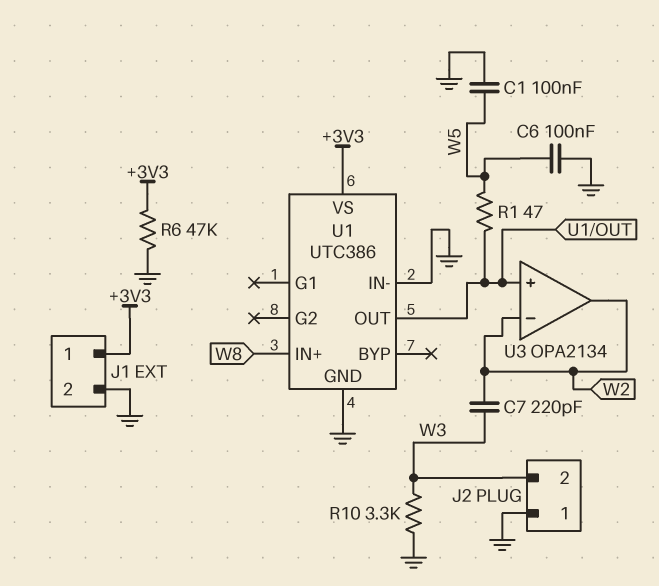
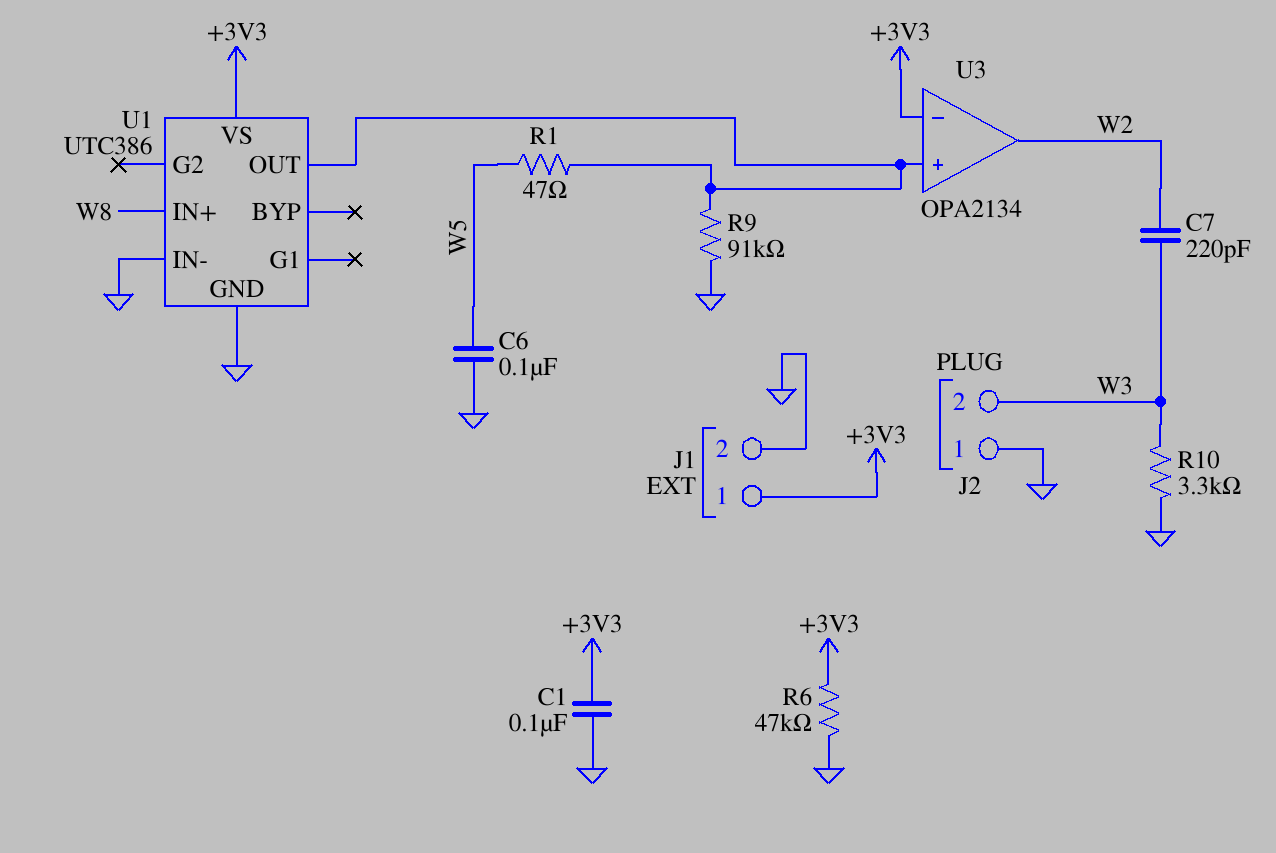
C1: 100nF (GND, W5) -> 100nF (+3V3, GND)
R9: none -> 91k (GND, U1/OUT)
U3 pin in-: W2 -> +3V3

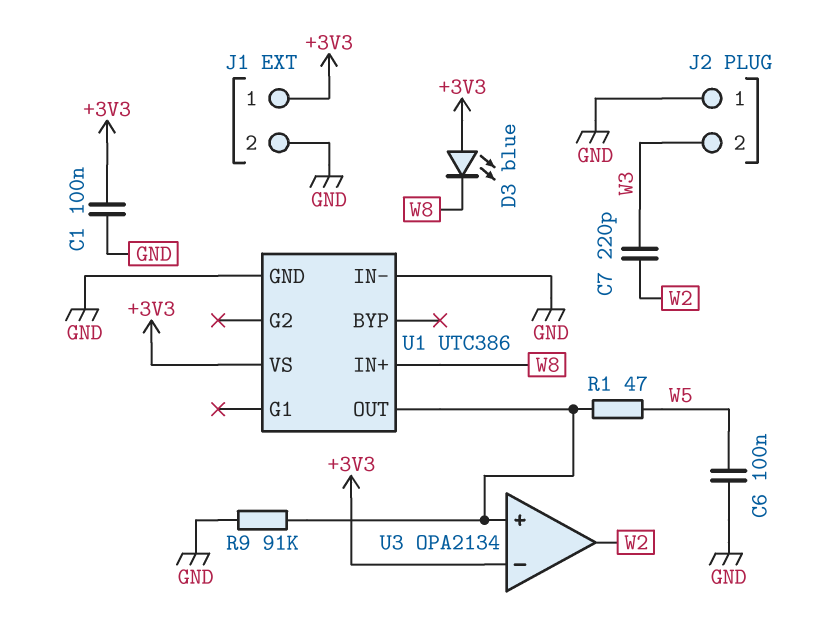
D3: none -> LED blue (A +3V3, K W8)
R6: 47k (+3V3, GND) -> none
R10: 3.3k (GND, W3) -> none

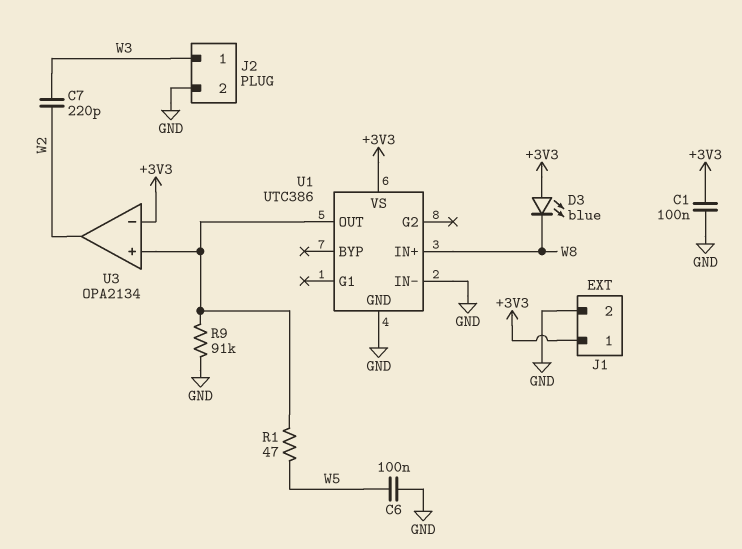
J2 pin 1: GND -> W3
J2 pin 2: W3 -> GND

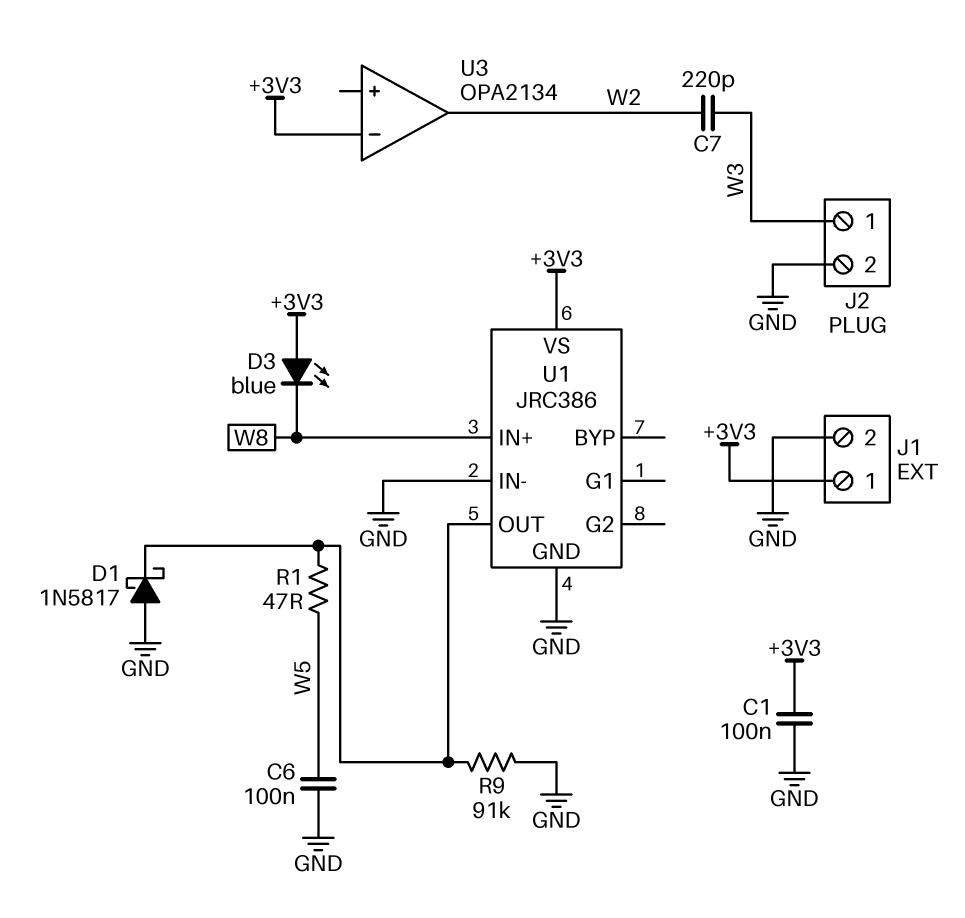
D1: none -> schottky 1N5817 (A GND, K U1/OUT)
U1: UTC386 -> JRC386
U3 pin in+: U1/OUT -> none

